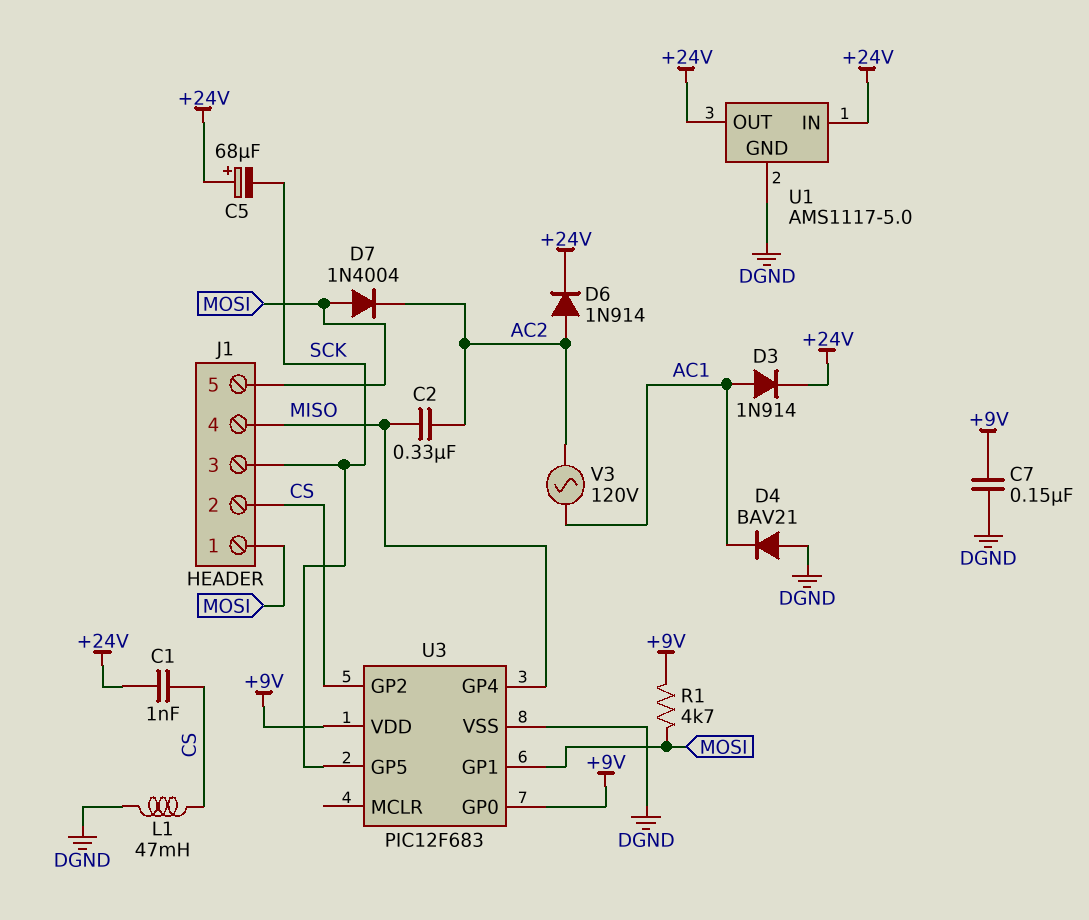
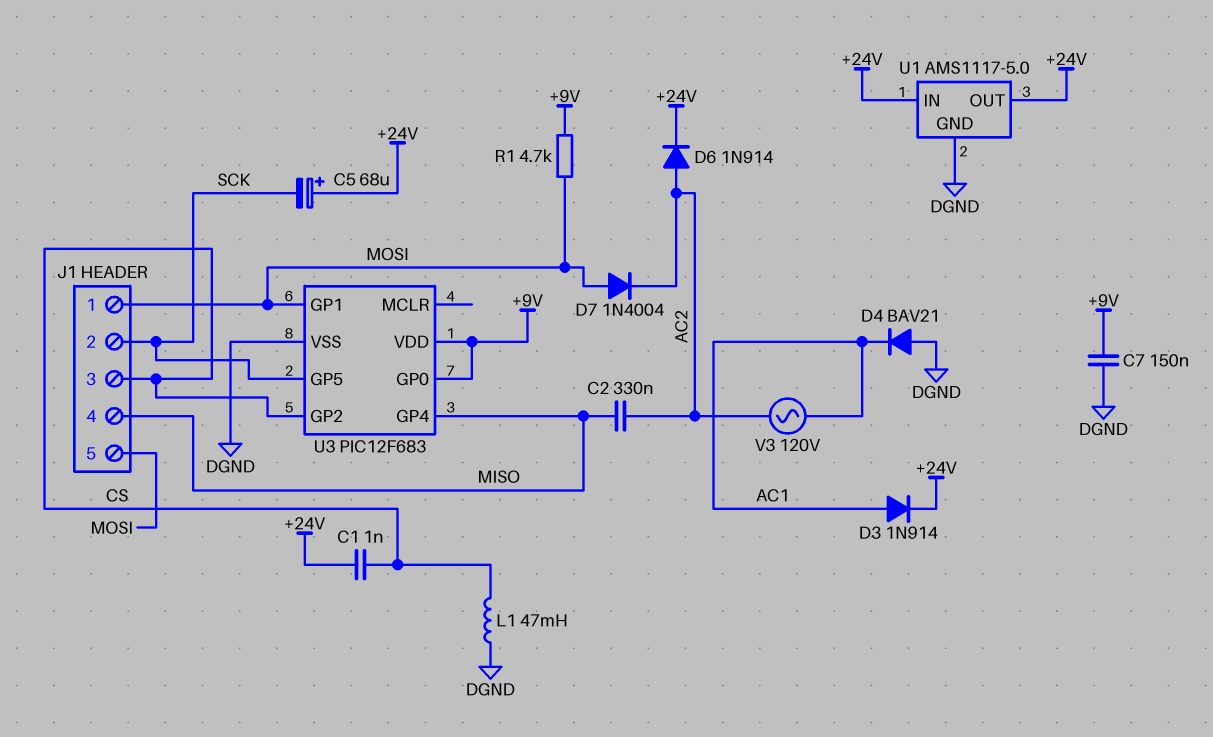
J1 pin 2: CS -> SCK
J1 pin 3: SCK -> CS

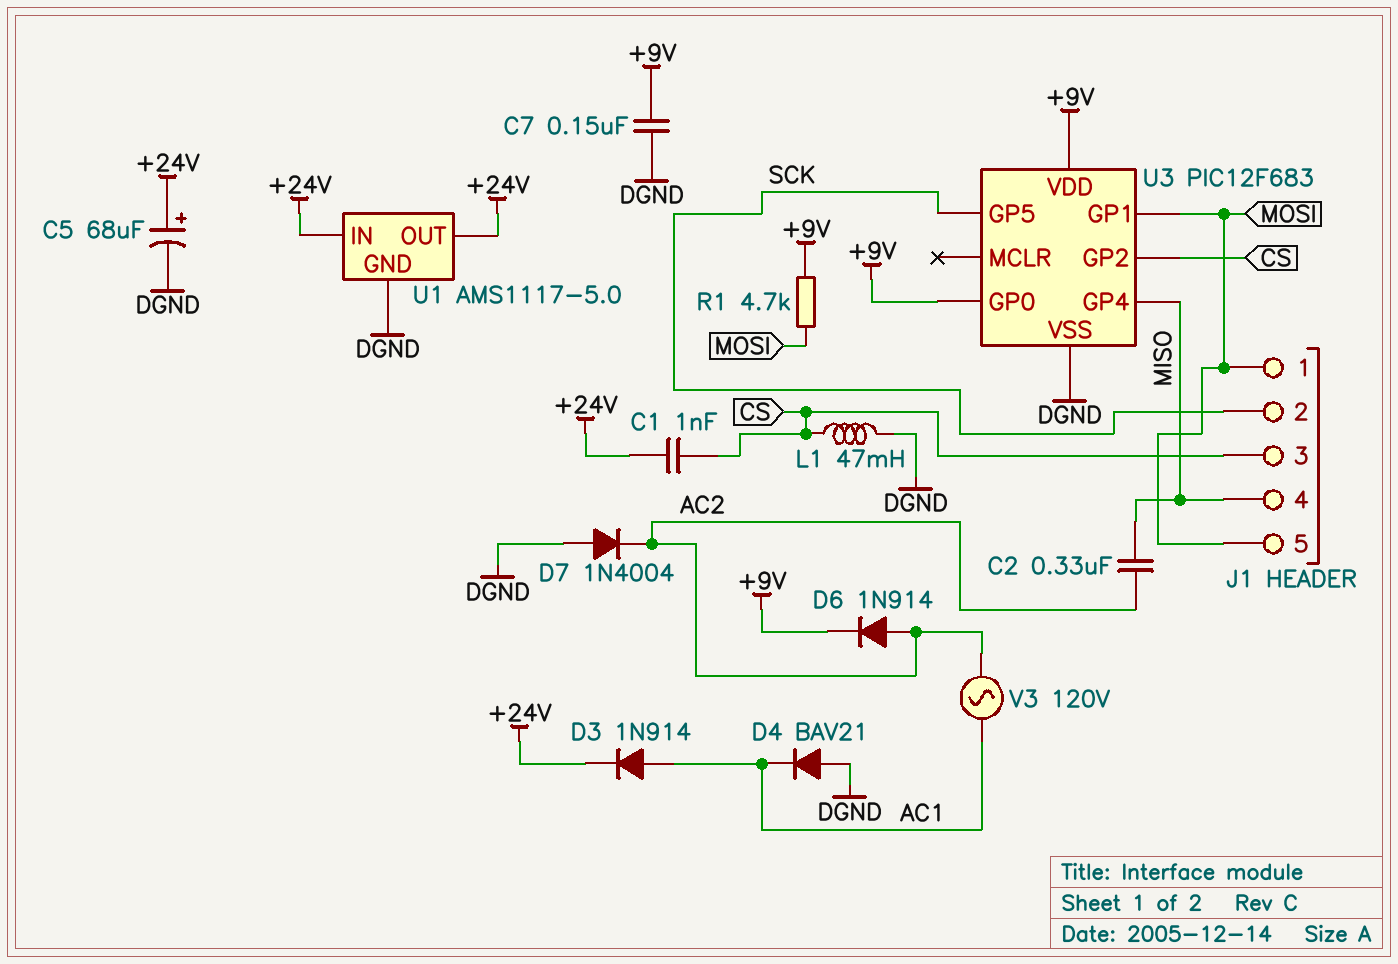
C5: 68uF (plus +24V, minus SCK) -> 68uF (plus +24V, minus DGND)
D6: diode 1N914 (A AC2, K +24V) -> diode 1N914 (A AC2, K +9V)
D7: diode 1N4004 (A MOSI, K AC2) -> diode 1N4004 (A DGND, K AC2)

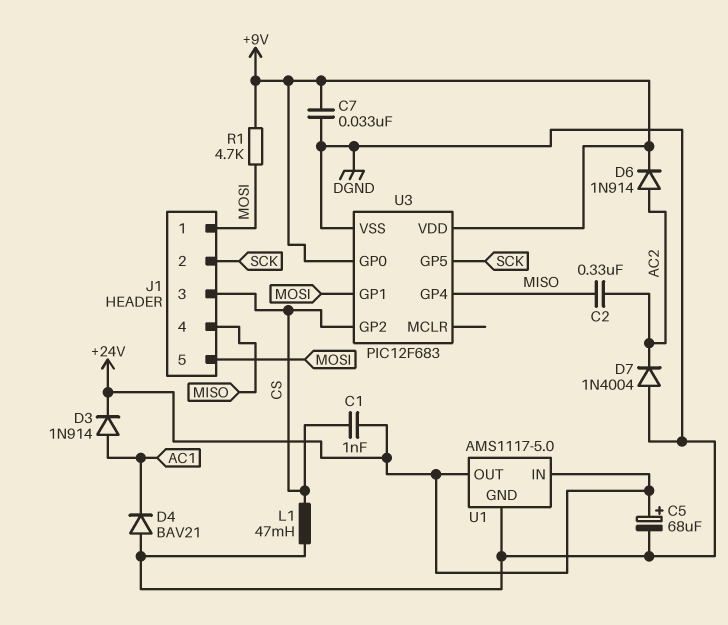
C7: 150nF (+9V, DGND) -> 33nF (+9V, DGND)
V3: AC 120V (AC1, AC2) -> none

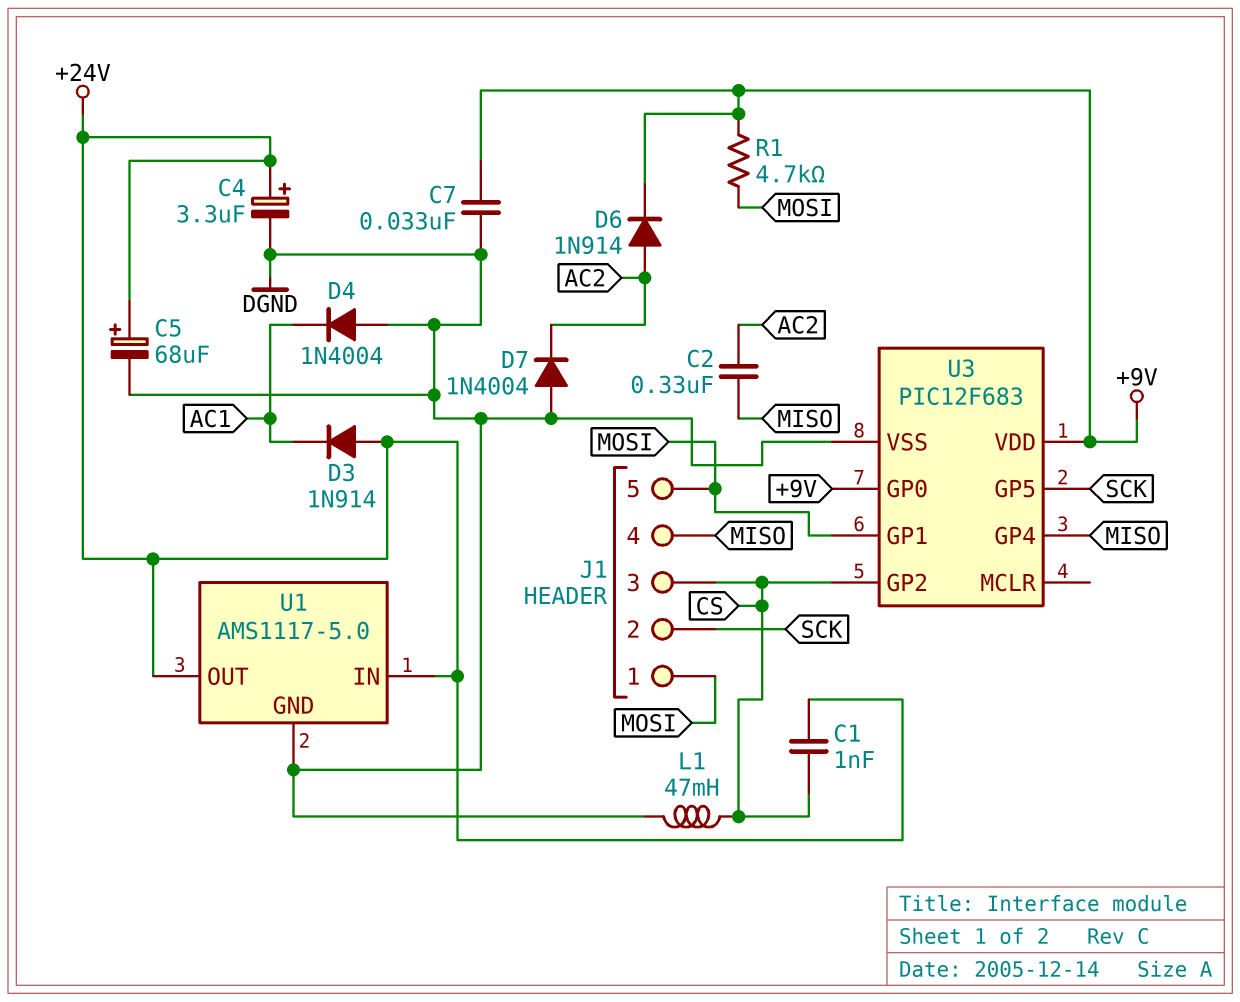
C4: none -> 3.3uF (plus +24V, minus DGND)
D3: diode 1N914 (A AC1, K +24V) -> diode 1N914 (A +24V, K AC1)
D4: diode BAV21 (A DGND, K AC1) -> diode 1N4004 (A DGND, K AC1)

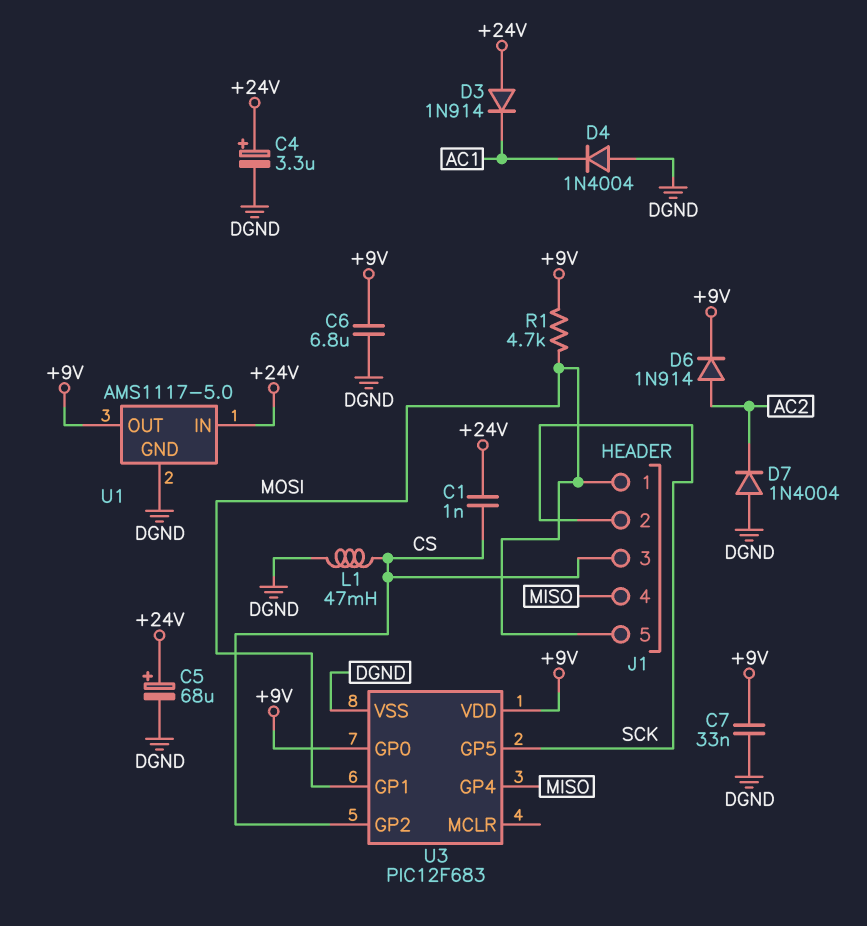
C2: 330nF (AC2, MISO) -> none
C6: none -> 6.8uF (+9V, DGND)
U1 pin OUT: +24V -> +9V

